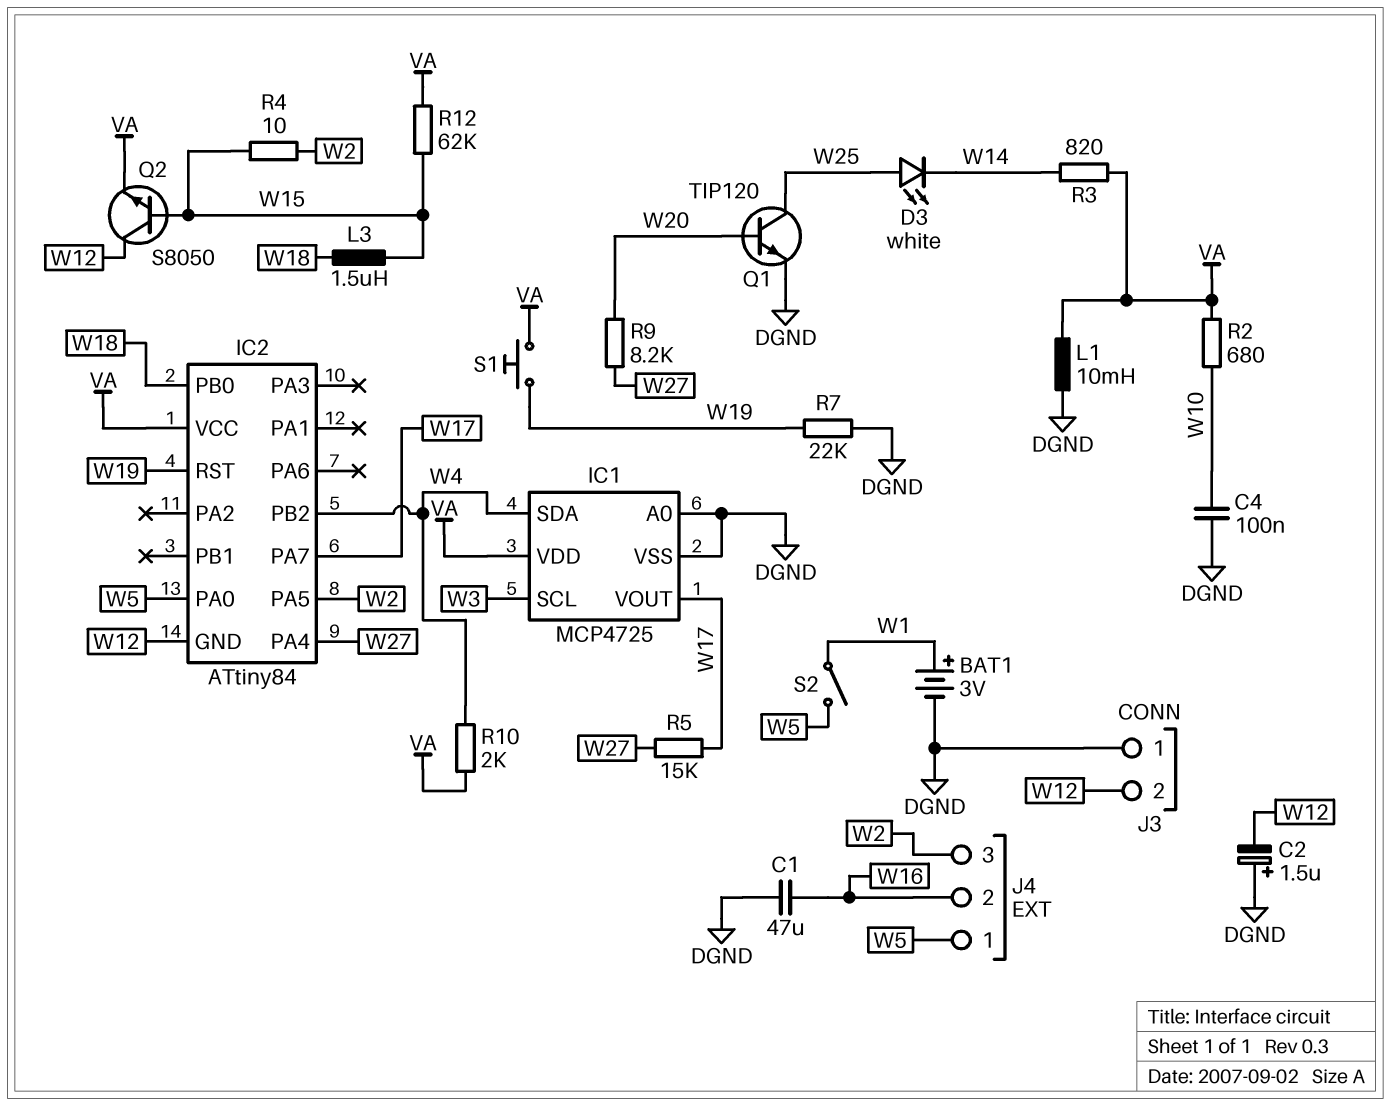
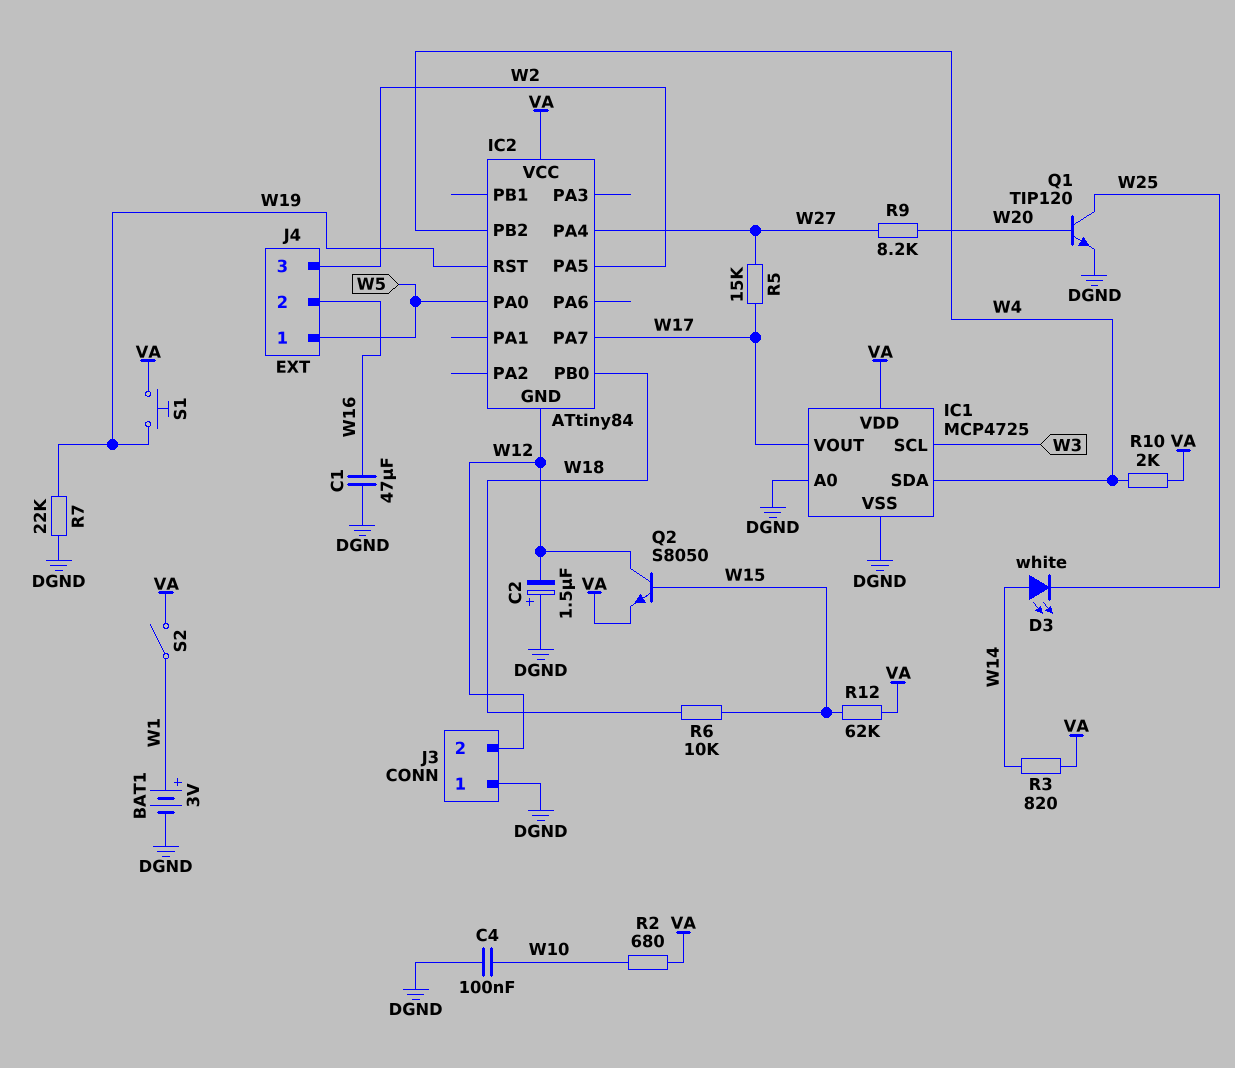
D3: LED white (A W25, K W14) -> LED white (A W14, K W25)
L1: 10mH (DGND, VA) -> none
L3: 1.5uH (W15, W18) -> none
R4: 10 (W2, W15) -> none
R6: none -> 10k (W15, W18)
S2: switch (W1, W5) -> switch (VA, W1)

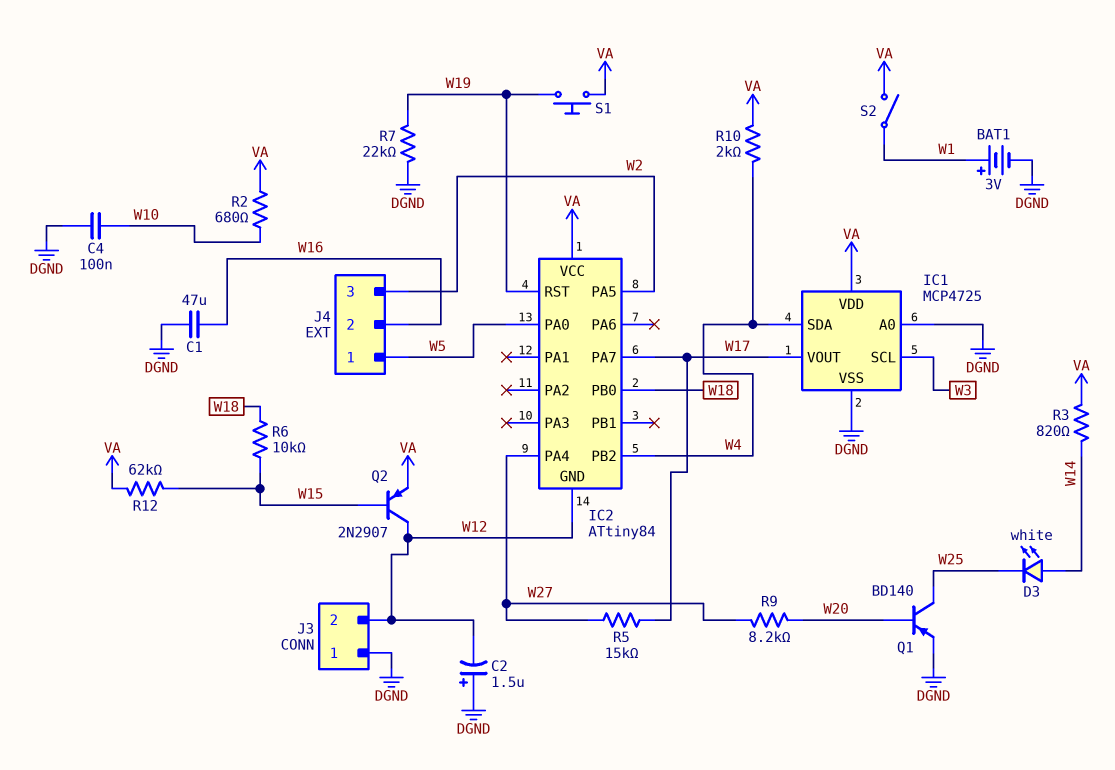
Q1: NPN TIP120 (B W20, C W25, E DGND) -> PNP BD140 (B W20, C W25, E DGND)
Q2: NPN S8050 (B W15, C W12, E VA) -> PNP 2N2907 (B W15, C W12, E VA)

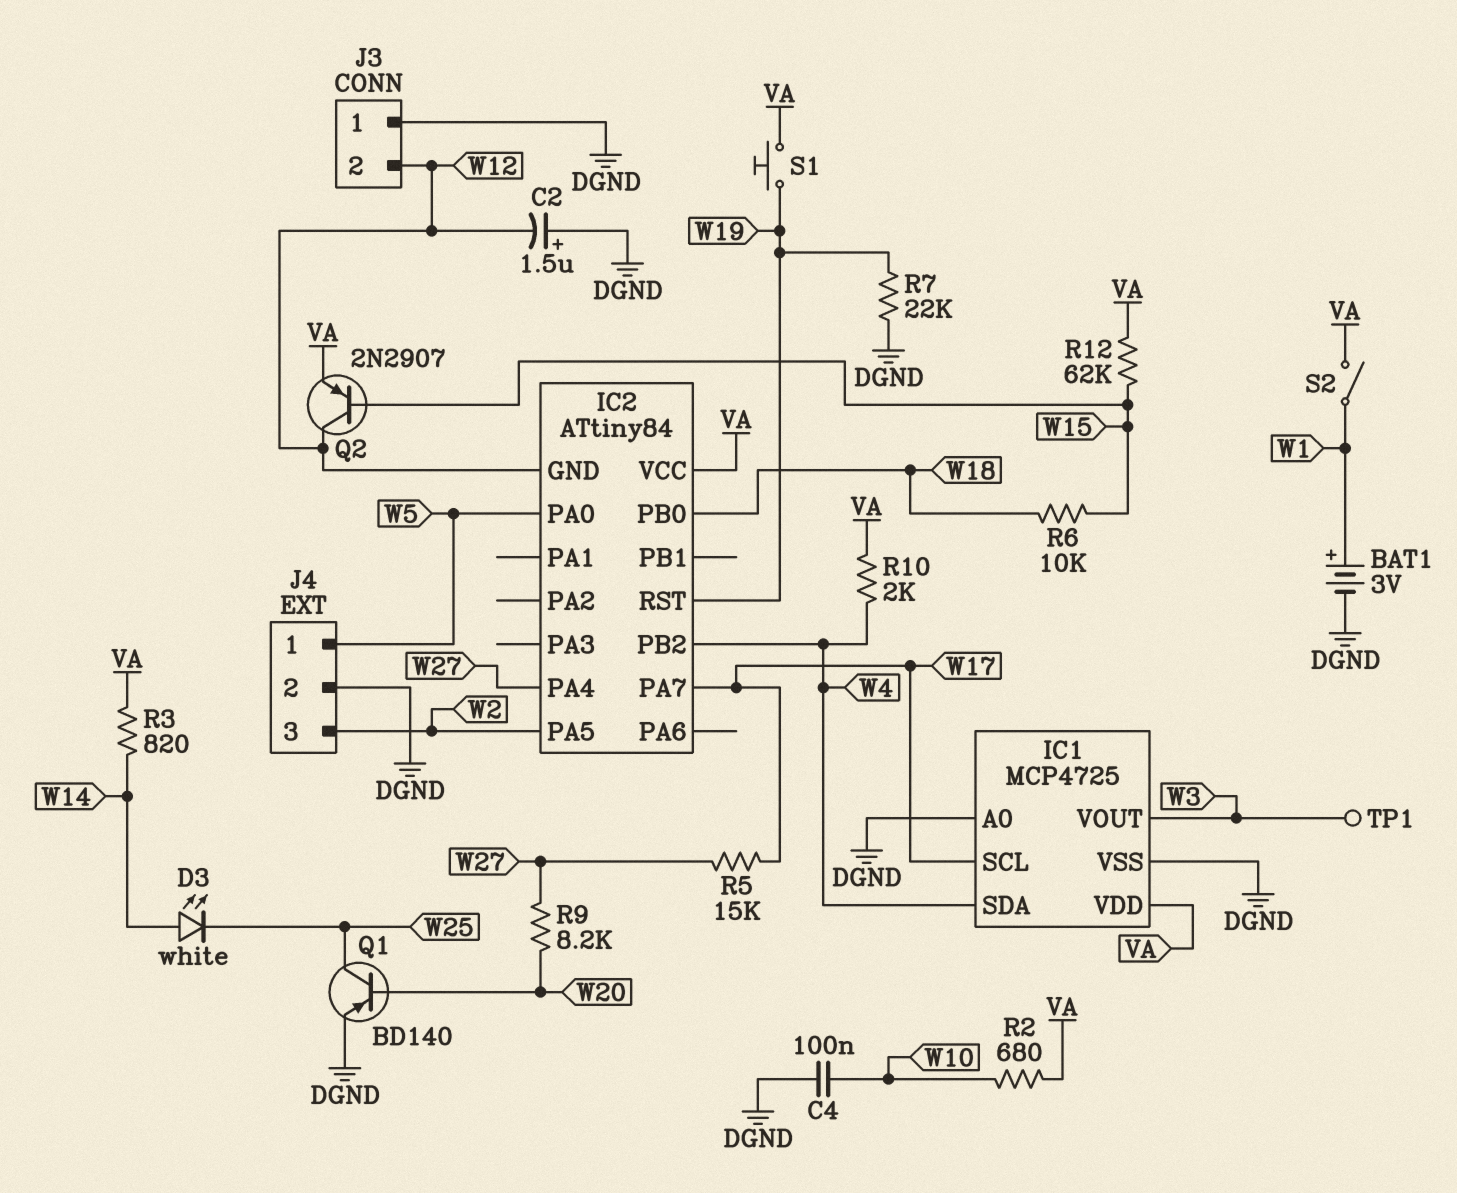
C1: 47uF (DGND, W16) -> none
IC1 pin SCL: W3 -> W17
IC1 pin VOUT: W17 -> W3
J4 pin 2: W16 -> DGND
TP1: none -> test point (W3)

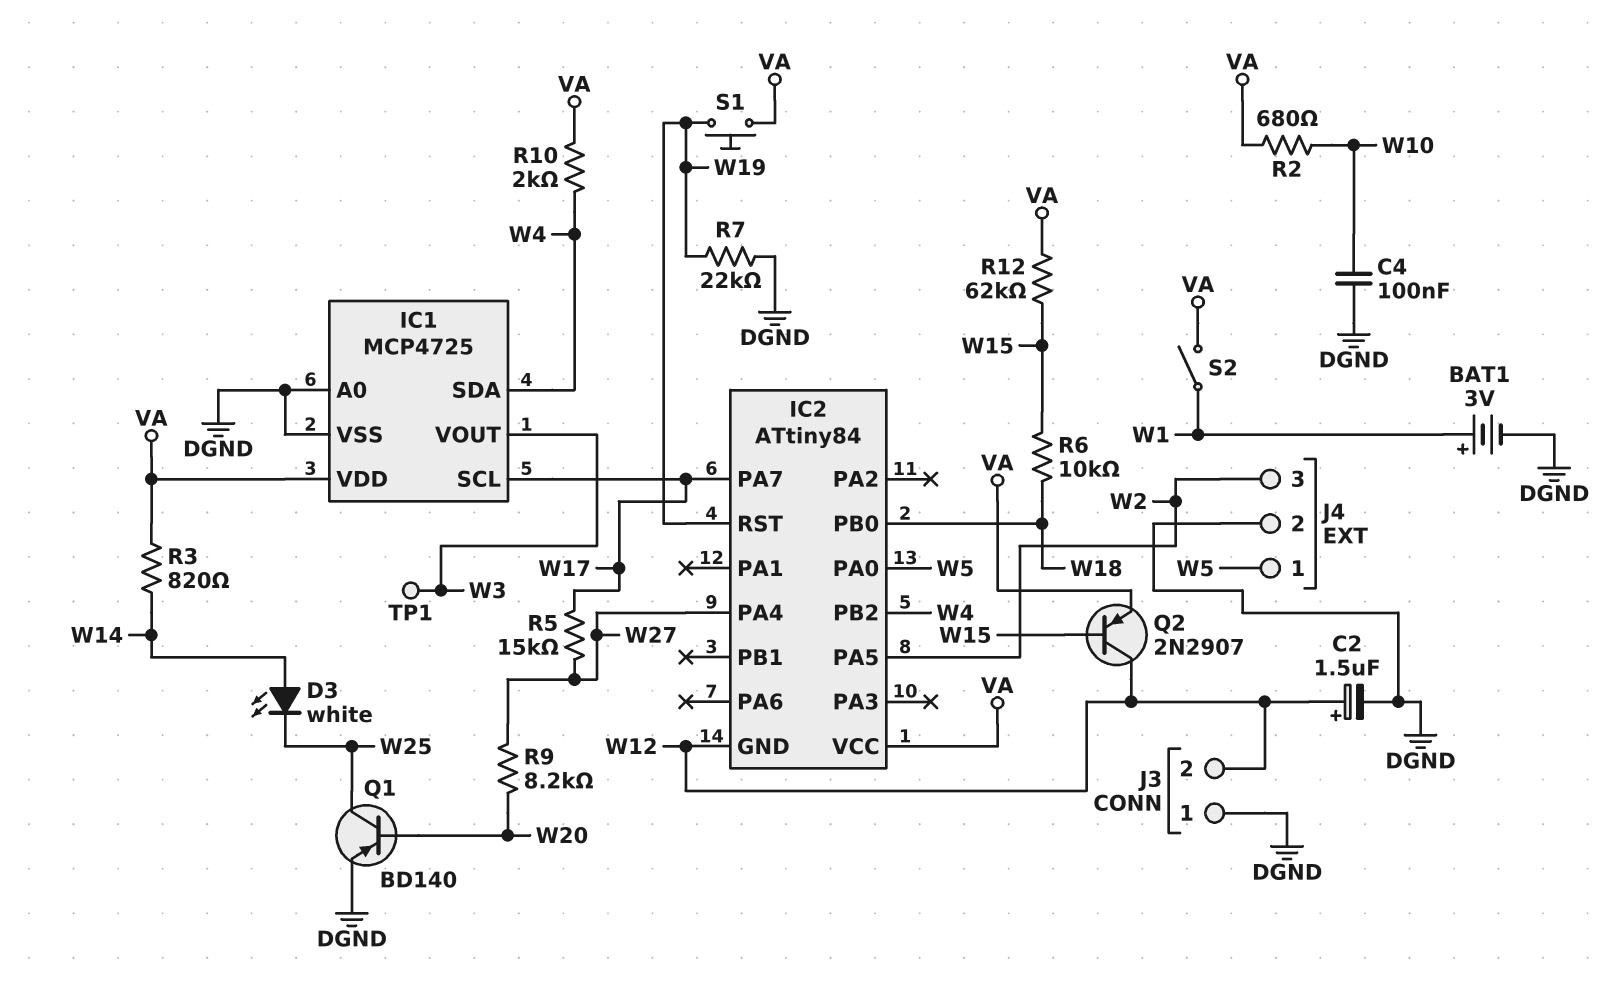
C2: 1.5uF (plus DGND, minus W12) -> 1.5uF (plus W12, minus DGND)

